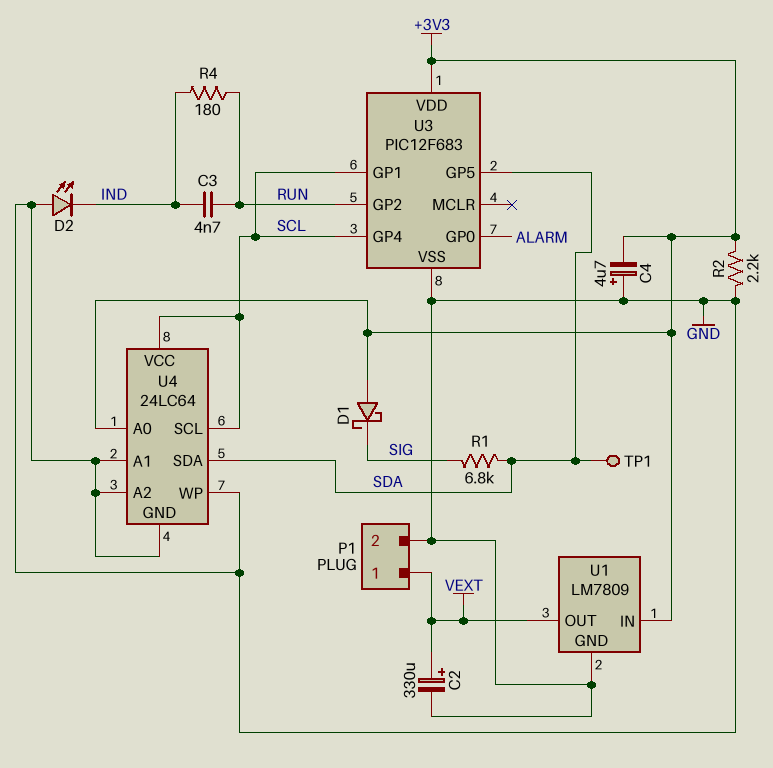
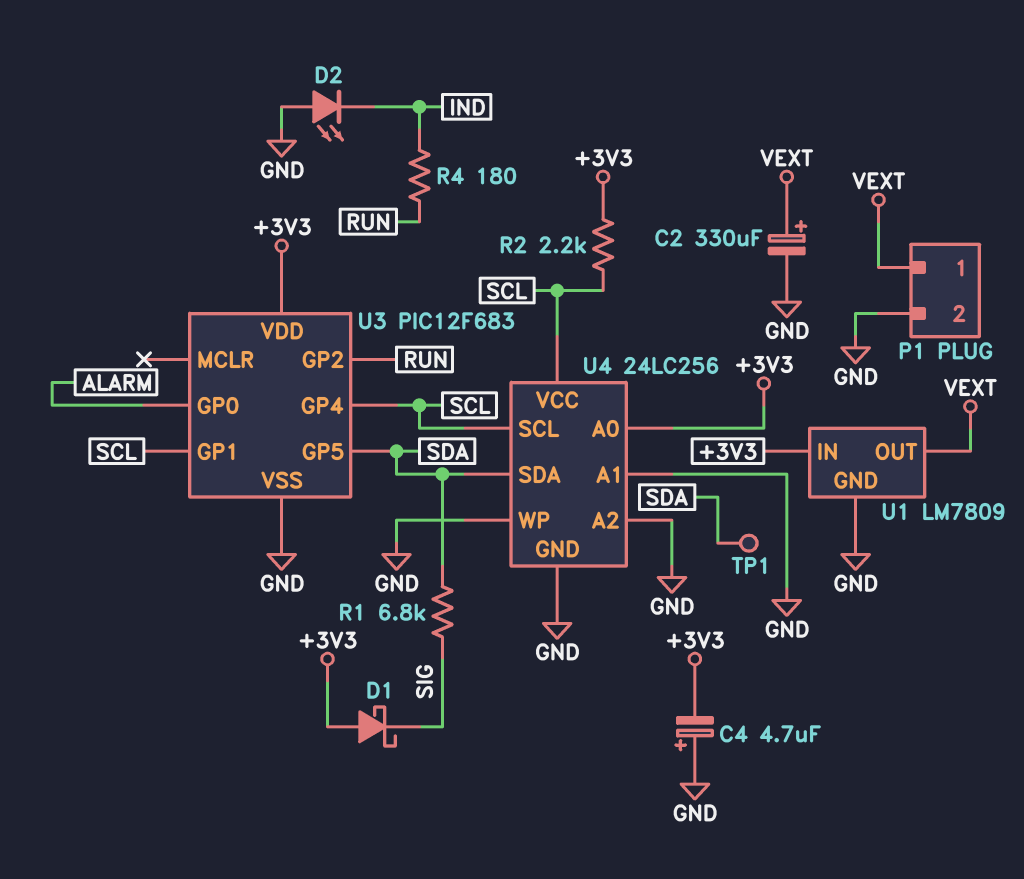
C3: 4.7nF (IND, RUN) -> none
R2: 2.2k (+3V3, GND) -> 2.2k (+3V3, SCL)
U4: 24LC64 -> 24LC256

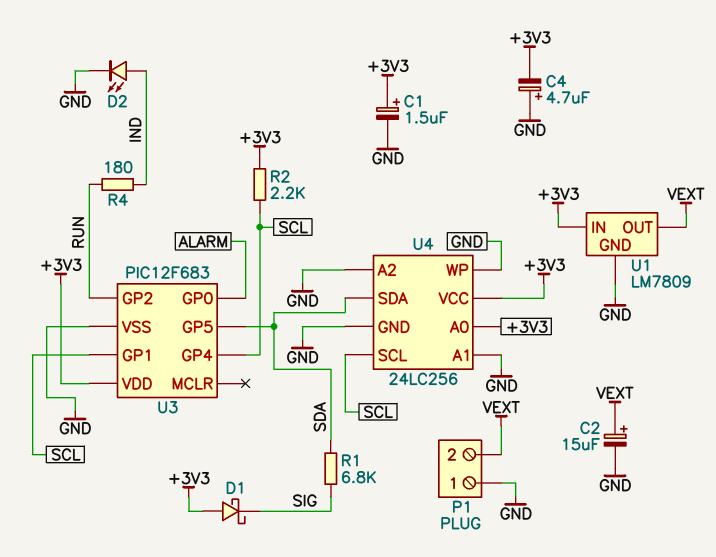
C1: none -> 1.5uF (plus +3V3, minus GND)
C2: 330uF (plus VEXT, minus GND) -> 15uF (plus VEXT, minus GND)
D2: LED (A GND, K IND) -> LED (A IND, K GND)
P1 pin 1: VEXT -> GND
P1 pin 2: GND -> VEXT
TP1: test point (SDA) -> none
U4 pin VCC: SCL -> +3V3

